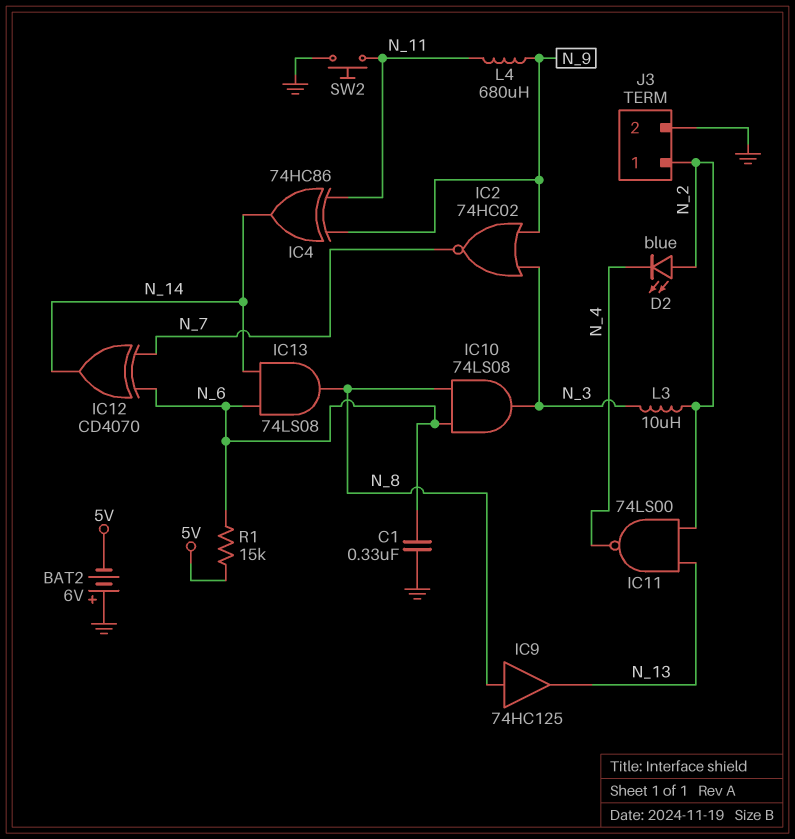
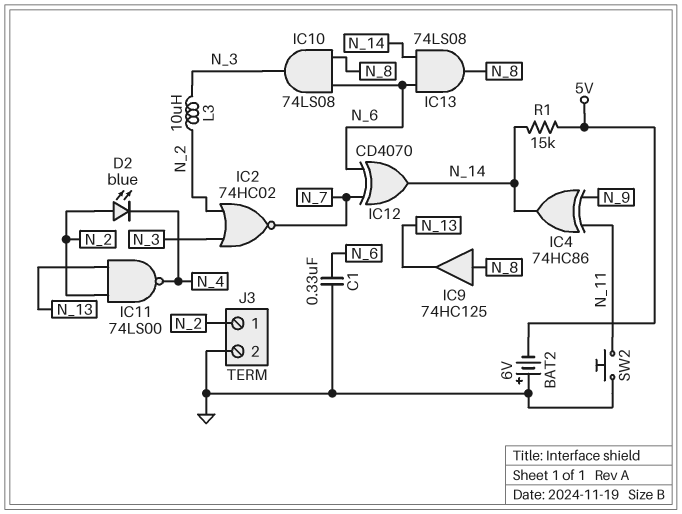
IC2: NOR 74HC02 (in N_3, in N_9, out N_7) -> NOR 74HC02 (in N_2, in N_3, out N_7)
L4: 680uH (N_9, N_11) -> none
R1: 15k (5V, N_6) -> 15k (5V, N_14)

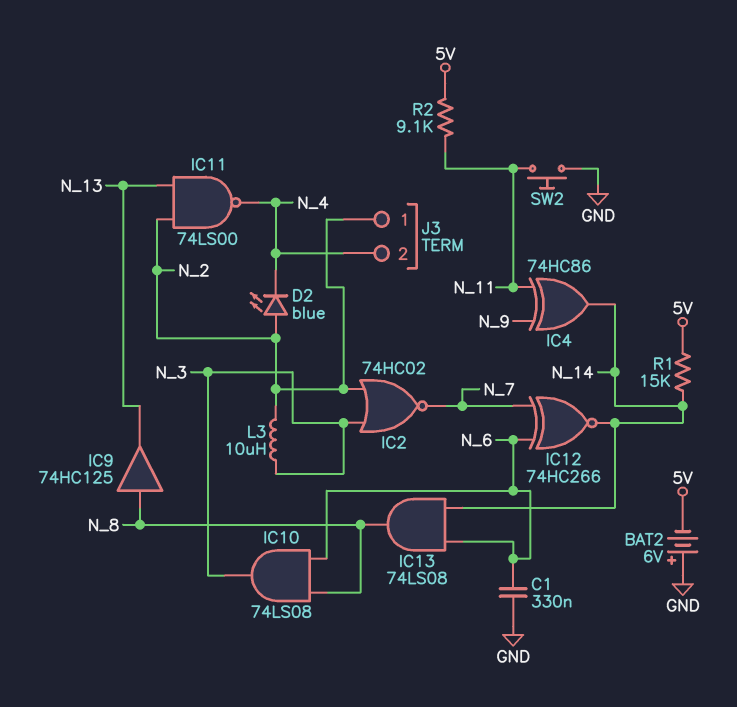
IC12: XOR CD4070 (in N_6, in N_7, out N_14) -> XNOR 74HC266 (in N_6, in N_7, out N_14)
J3 pin 2: GND -> N_4
R2: none -> 9.1k (5V, N_11)

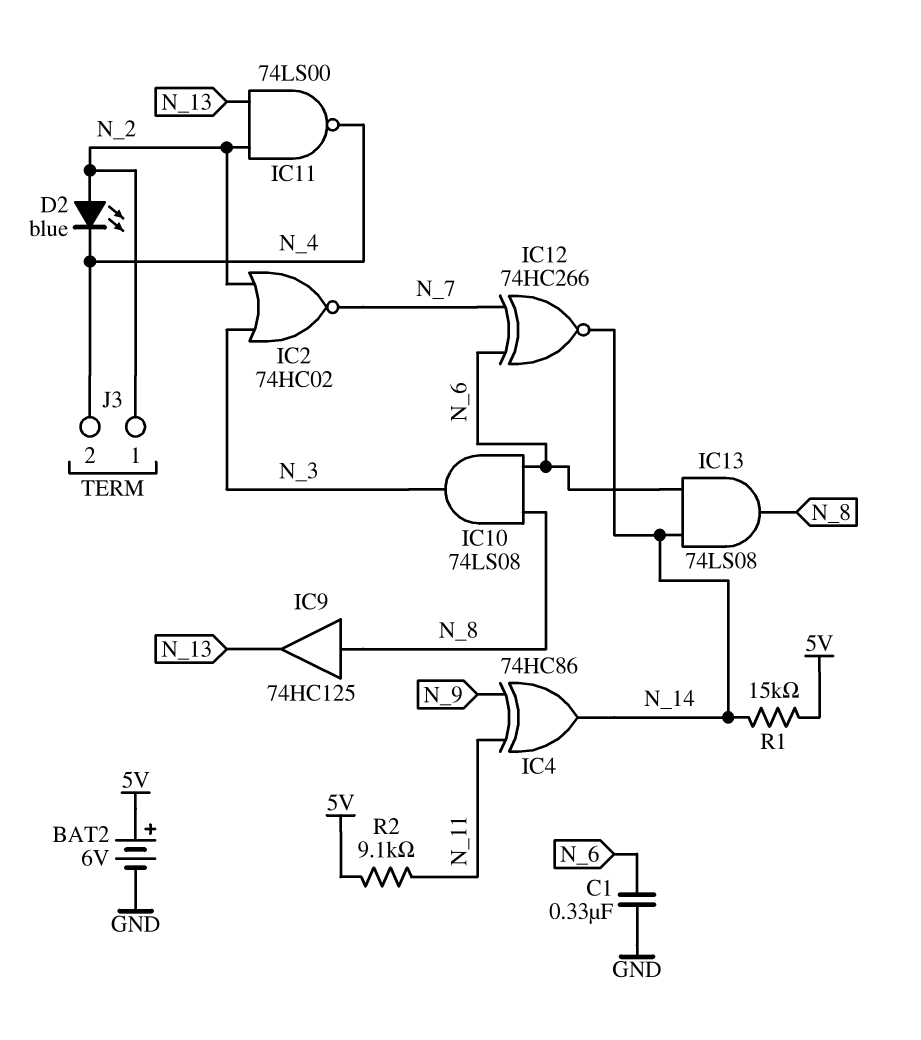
BAT2: 6V (plus GND, minus 5V) -> 6V (plus 5V, minus GND)
L3: 10uH (N_2, N_3) -> none
SW2: button (GND, N_11) -> none

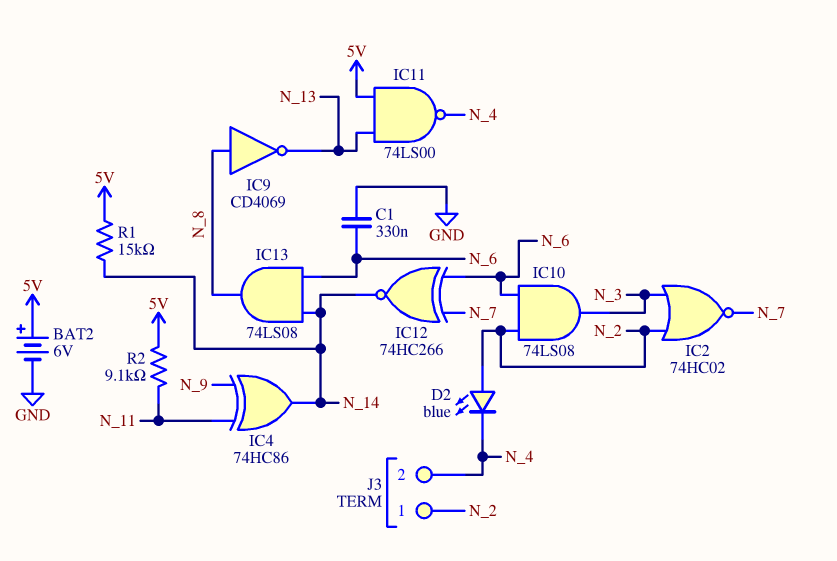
IC9: buffer 74HC125 (in N_8, out N_13) -> NOT CD4069 (in N_8, out N_13)
IC10: AND 74LS08 (in N_6, in N_8, out N_3) -> AND 74LS08 (in N_2, in N_6, out N_3)
IC11: NAND 74LS00 (in N_2, in N_13, out N_4) -> NAND 74LS00 (in 5V, in N_13, out N_4)

